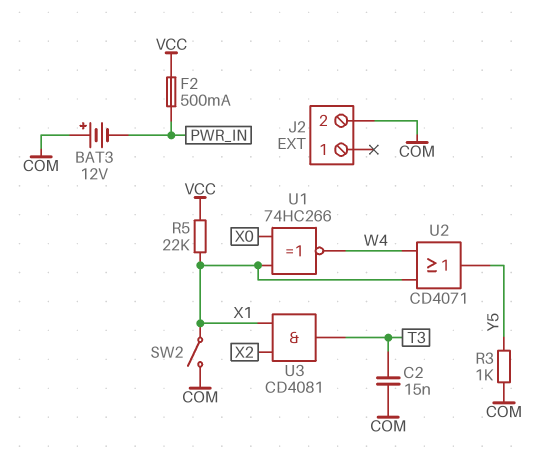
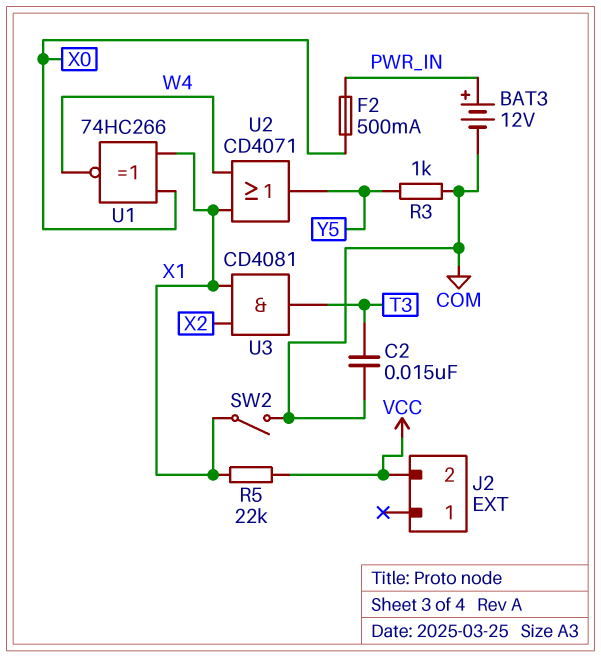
BAT3: 12V (plus COM, minus PWR_IN) -> 12V (plus PWR_IN, minus COM)
F2: 500mA (PWR_IN, VCC) -> 500mA (PWR_IN, X0)
J2 pin 2: COM -> VCC

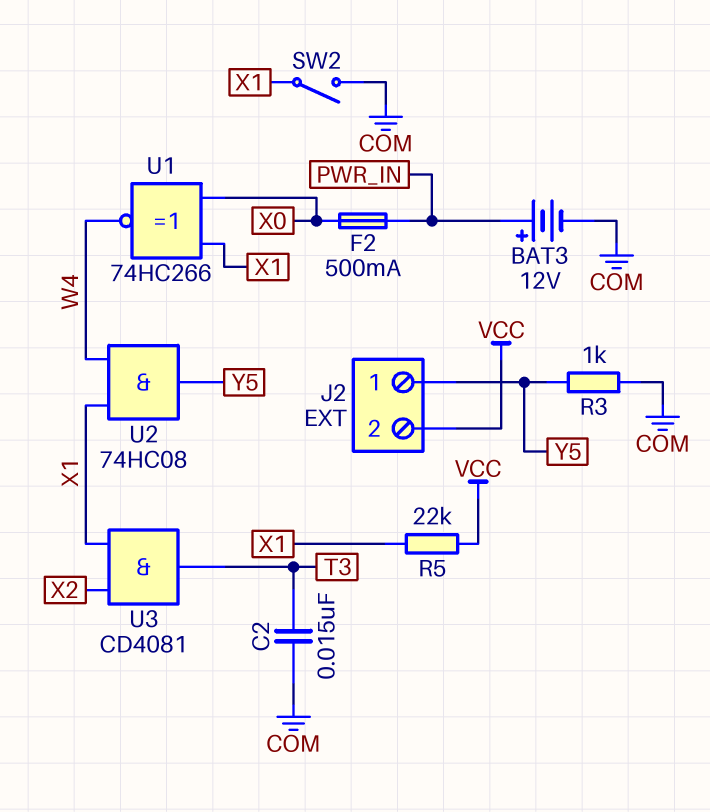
J2 pin 1: none -> Y5
U2: OR CD4071 (in W4, in X1, out Y5) -> AND 74HC08 (in W4, in X1, out Y5)

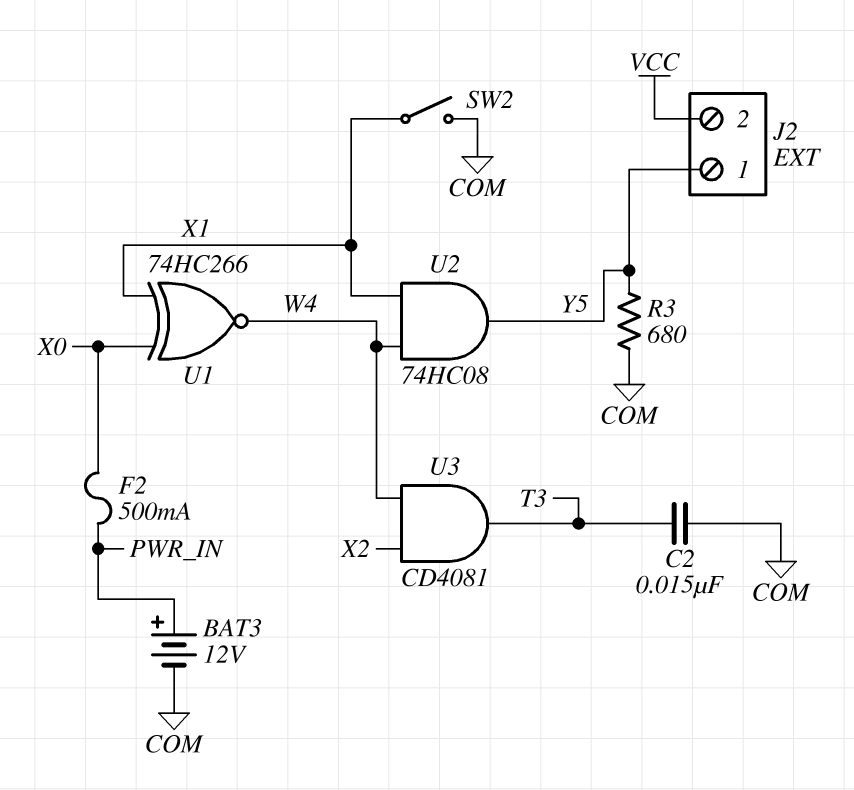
R3: 1k (COM, Y5) -> 680 (COM, Y5)
R5: 22k (VCC, X1) -> none
U3: AND CD4081 (in X1, in X2, out T3) -> AND CD4081 (in W4, in X2, out T3)

